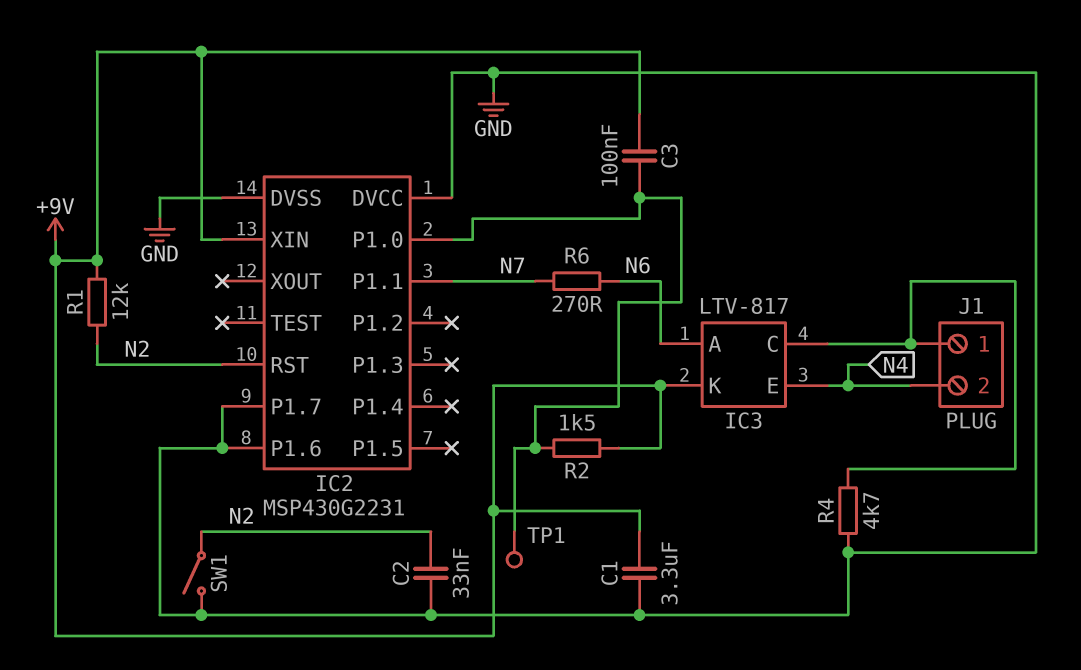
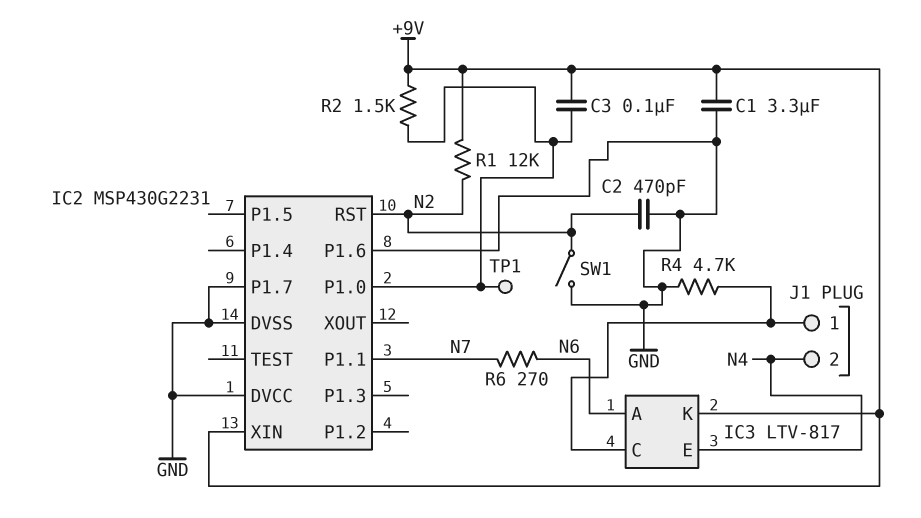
C2: 33nF (GND, N2) -> 470pF (GND, N2)

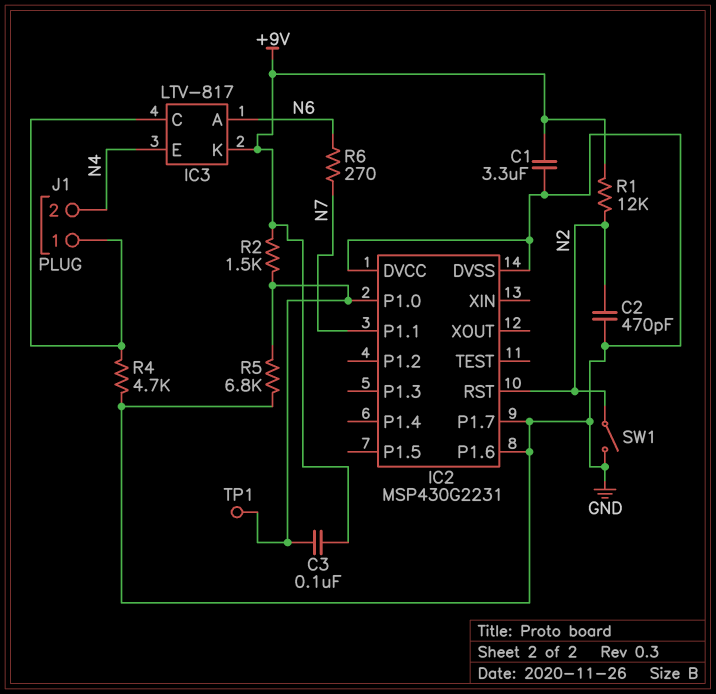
IC2 pin XIN: +9V -> none
R5: none -> 6.8k (GND, IC2/P1.0)

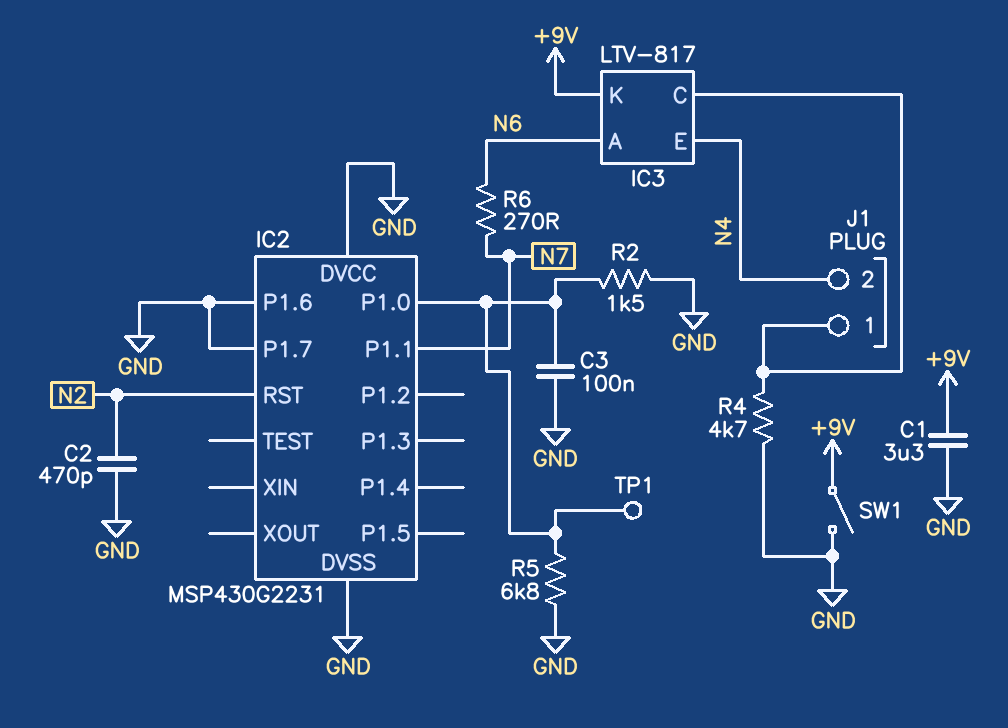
C3: 100nF (+9V, IC2/P1.0) -> 100nF (GND, IC2/P1.0)
R1: 12k (+9V, N2) -> none
R2: 1.5k (+9V, IC2/P1.0) -> 1.5k (GND, IC2/P1.0)
SW1: switch (GND, N2) -> switch (+9V, GND)

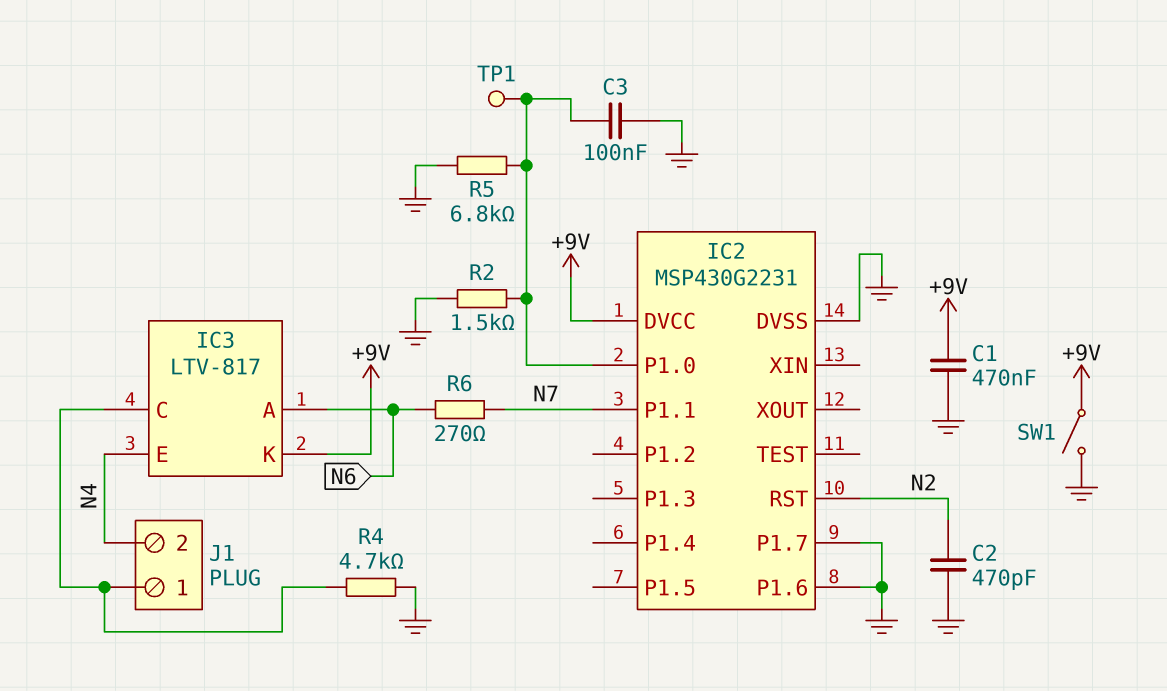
C1: 3.3uF (+9V, GND) -> 470nF (+9V, GND)
IC2 pin DVCC: GND -> +9V

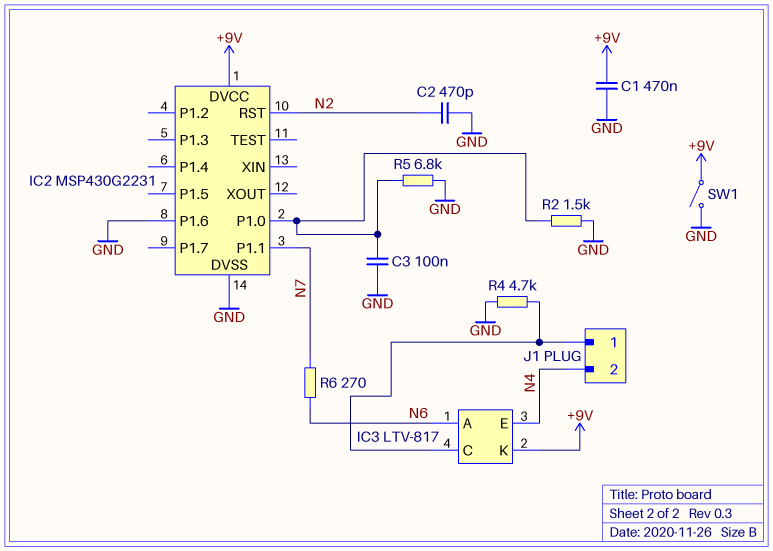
IC2 pin P1.7: GND -> none
TP1: test point (IC2/P1.0) -> none

